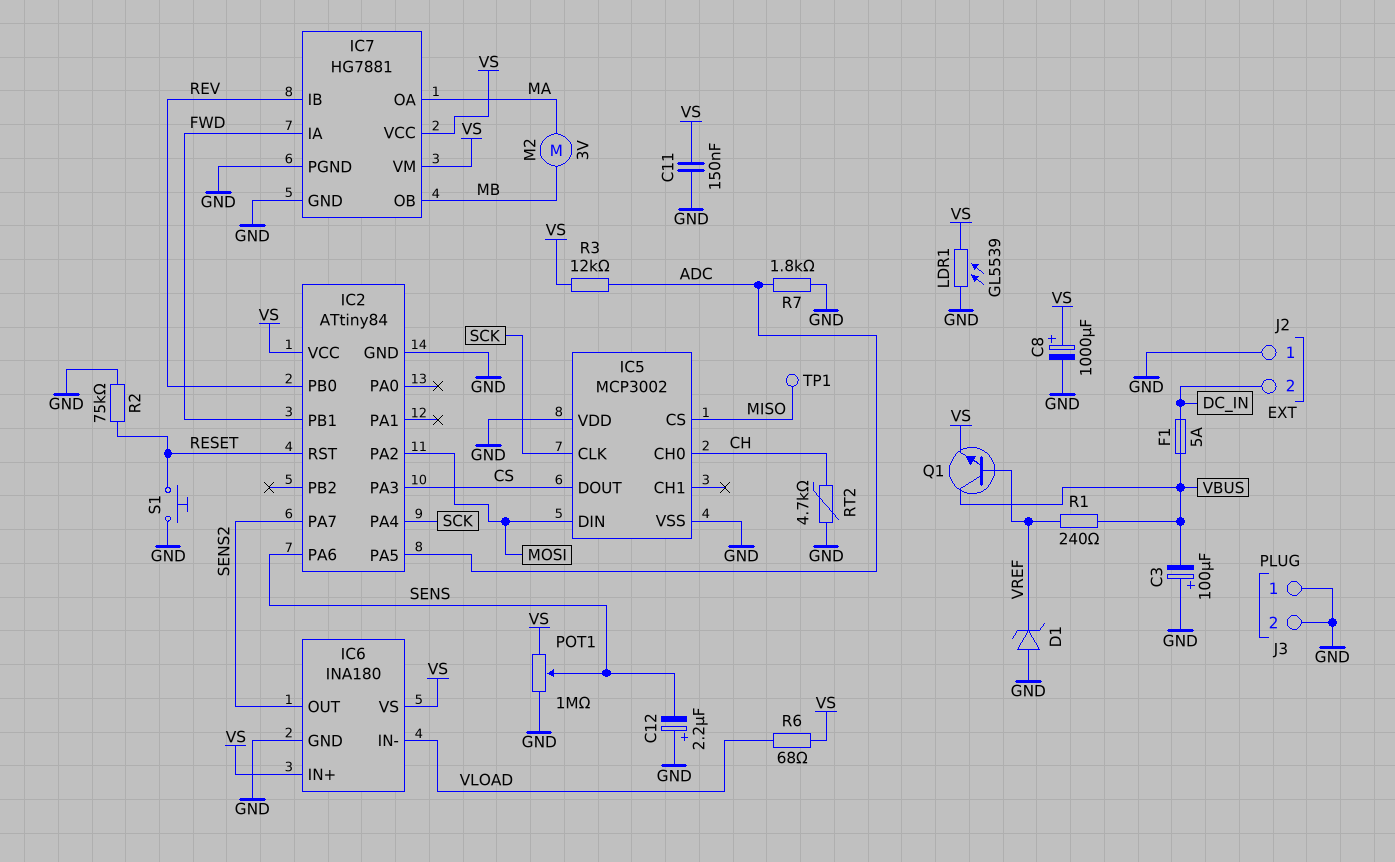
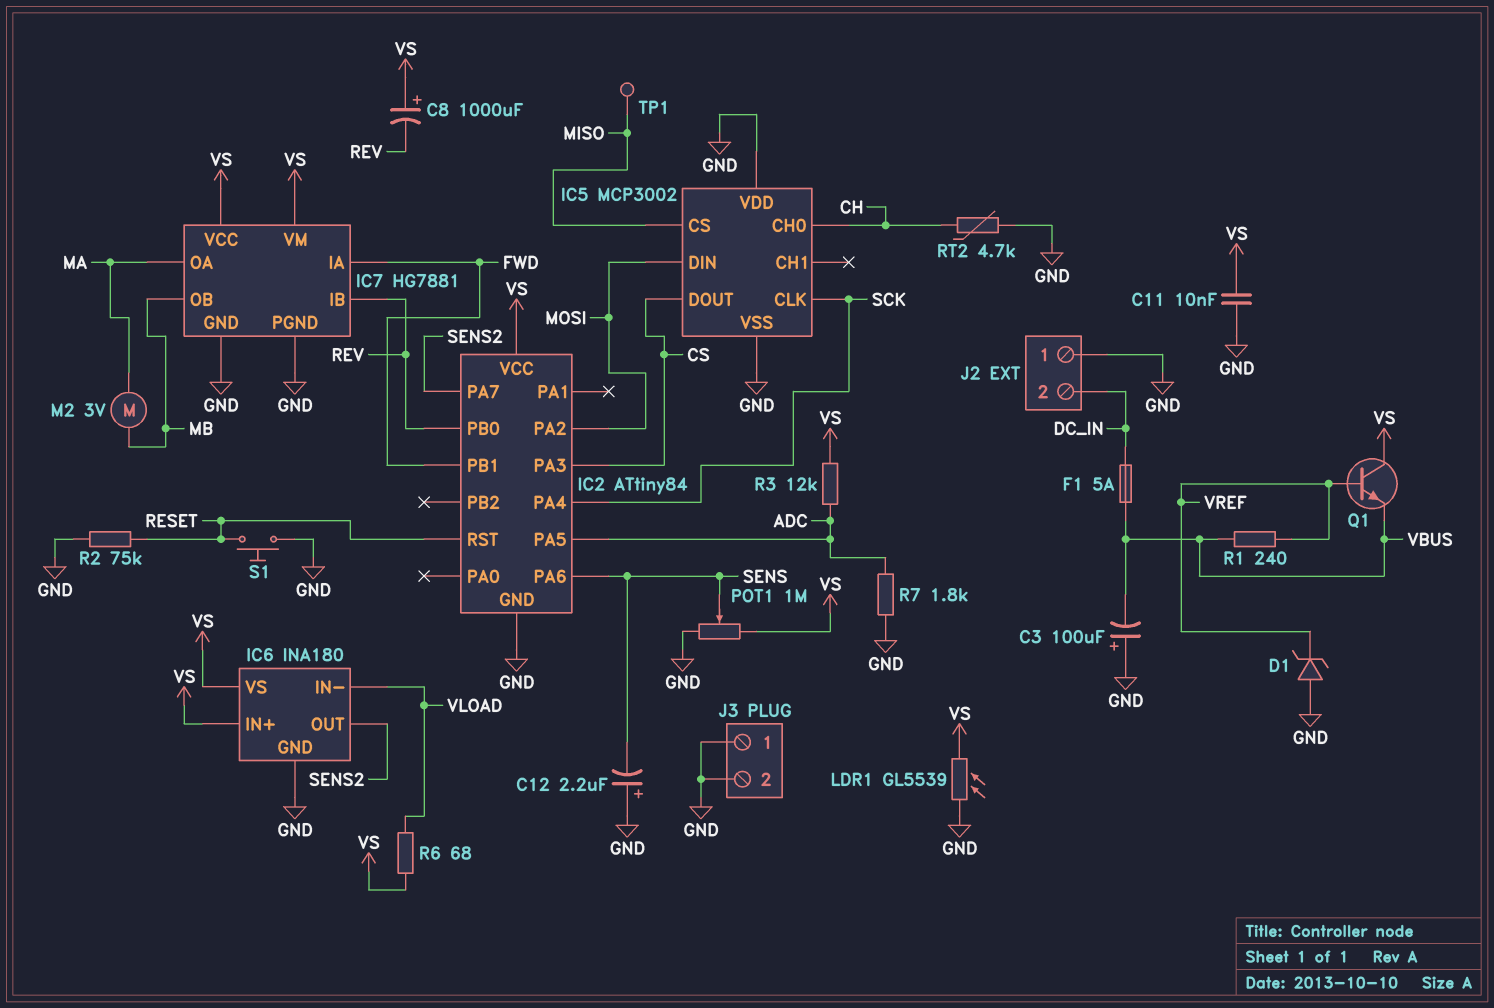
C8: 1000uF (plus VS, minus GND) -> 1000uF (plus VS, minus REV)
C11: 150nF (GND, VS) -> 10nF (GND, VS)
Q1: NPN (B VREF, C VBUS, E VS) -> NPN (B VREF, C VS, E VBUS)

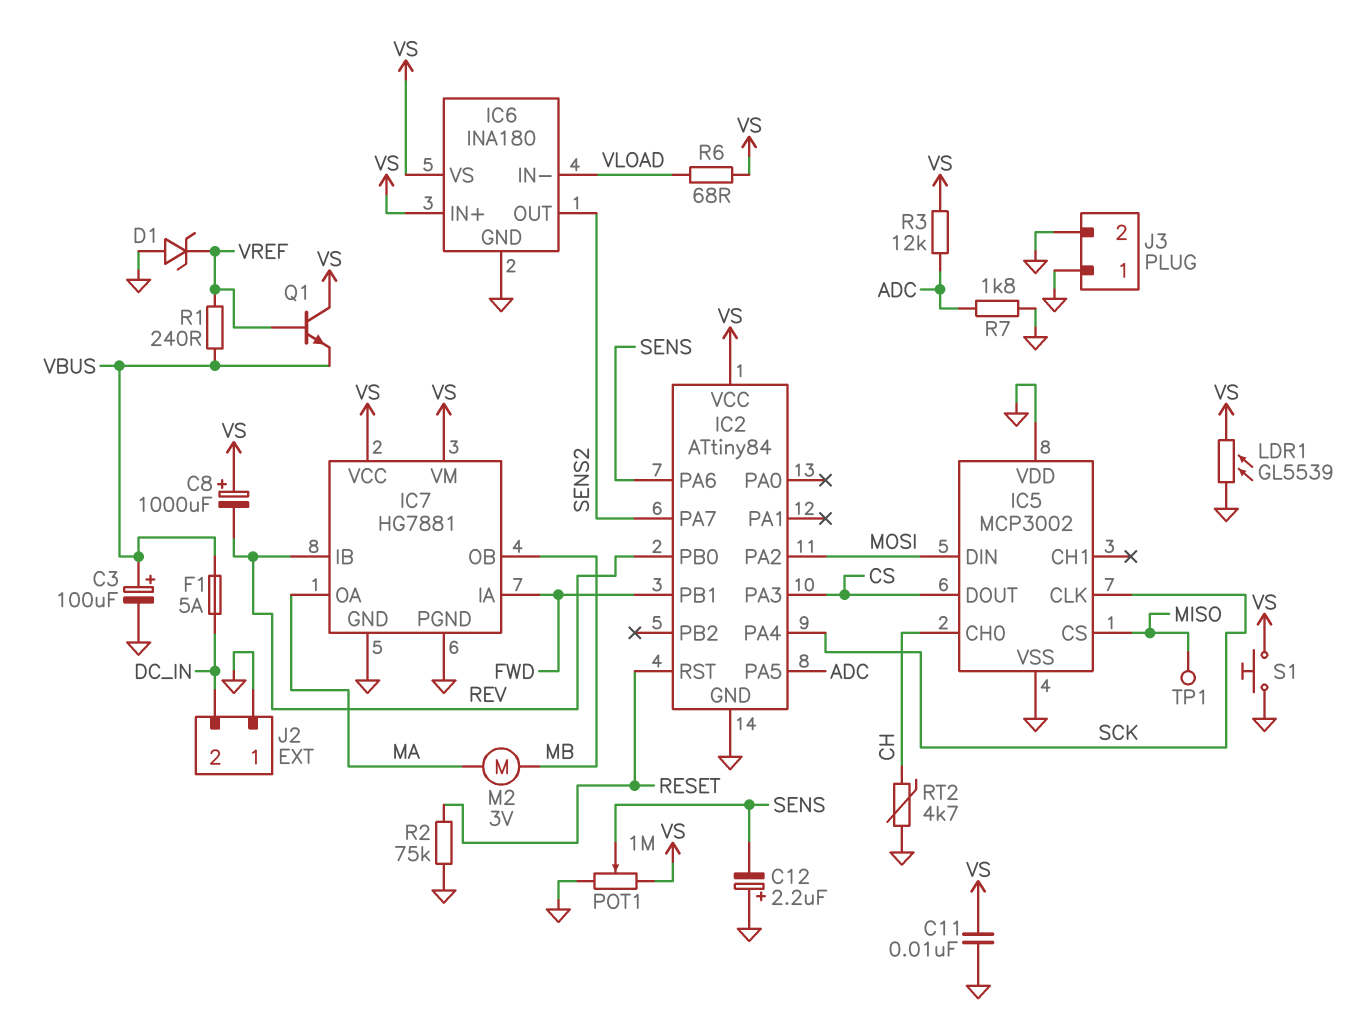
C3: 100uF (plus GND, minus VBUS) -> 100uF (plus VBUS, minus GND)
S1: button (GND, RESET) -> button (GND, VS)

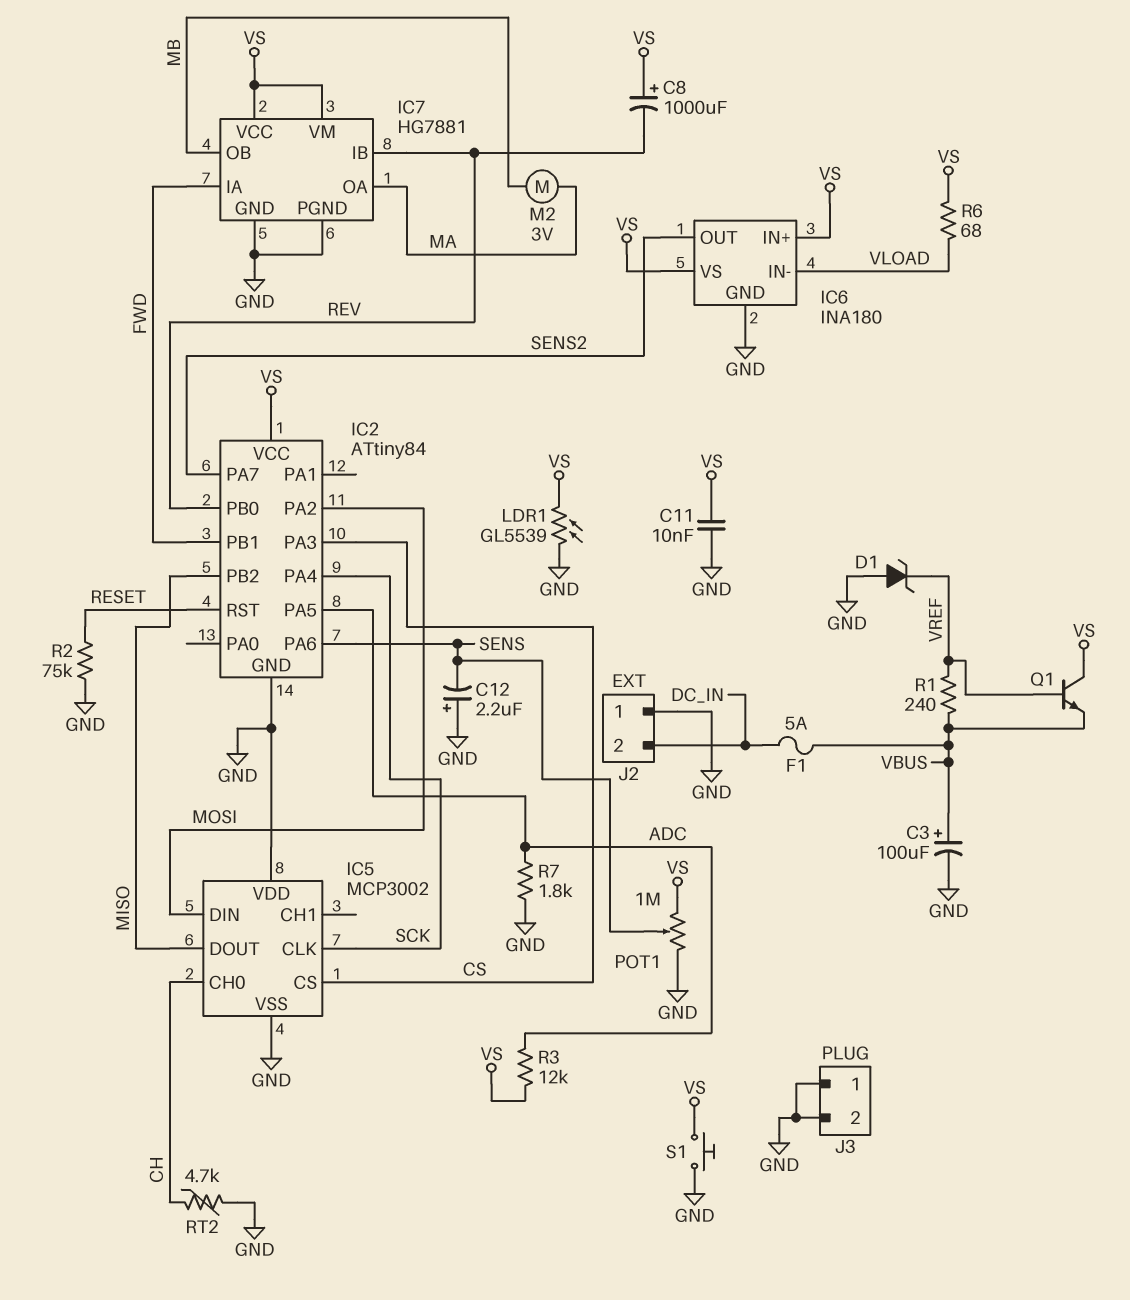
IC2 pin PB2: none -> MISO
IC5 pin CS: MISO -> CS
IC5 pin DOUT: CS -> MISO
TP1: test point (MISO) -> none

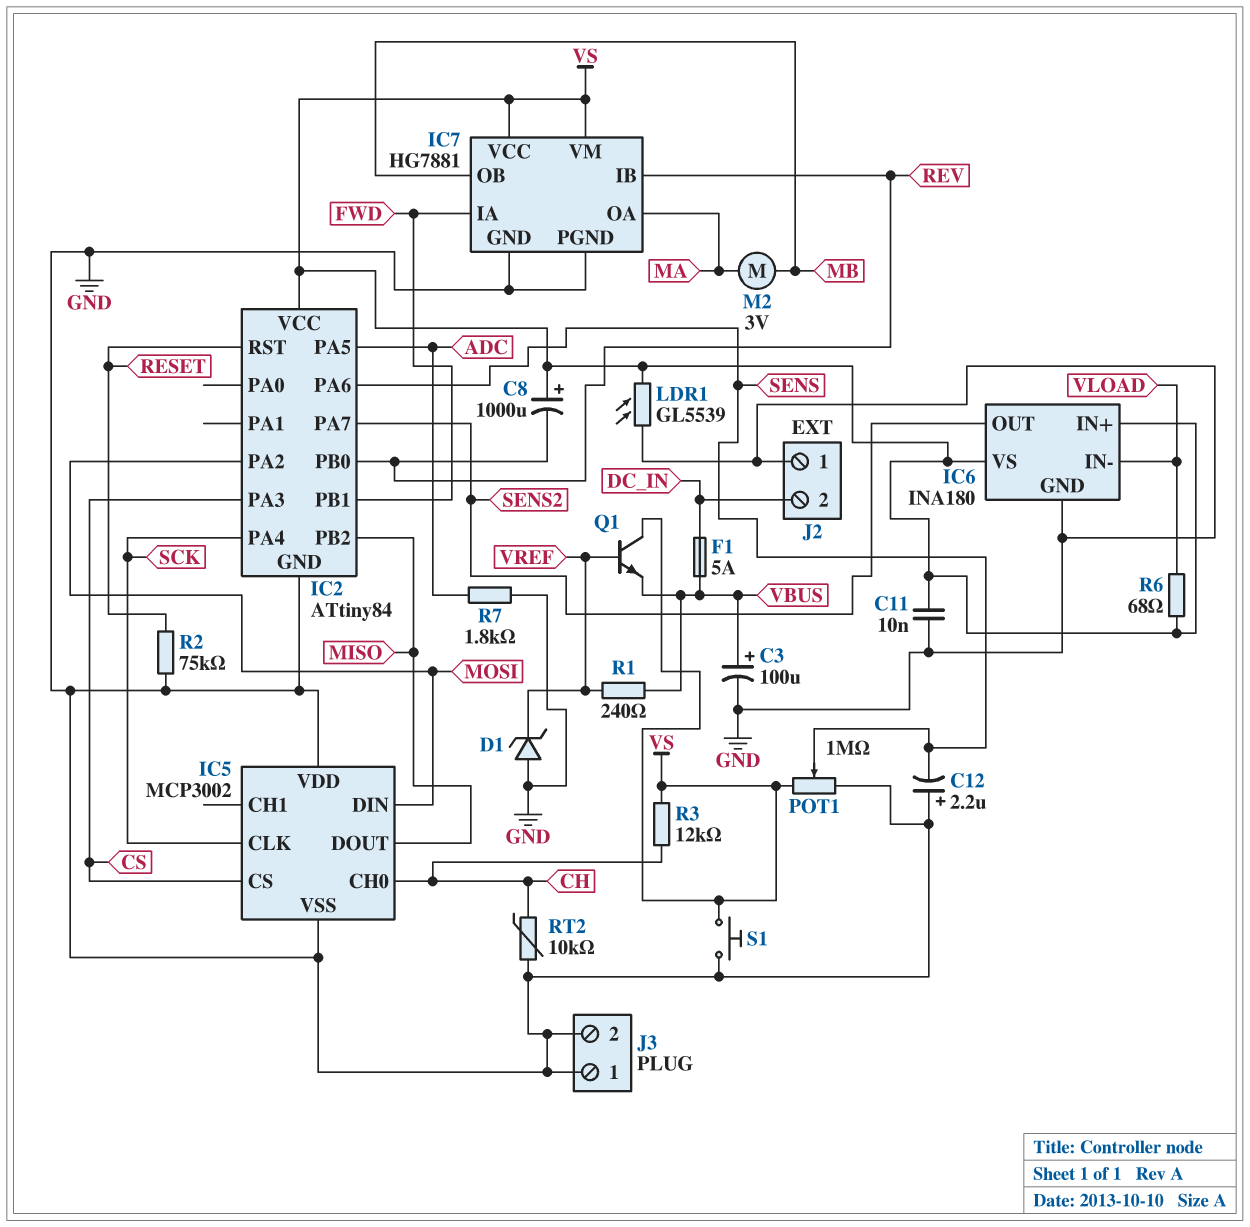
R3: 12k (ADC, VS) -> 12k (CH, VS)
RT2: 4.7k (CH, GND) -> 10k (CH, GND)

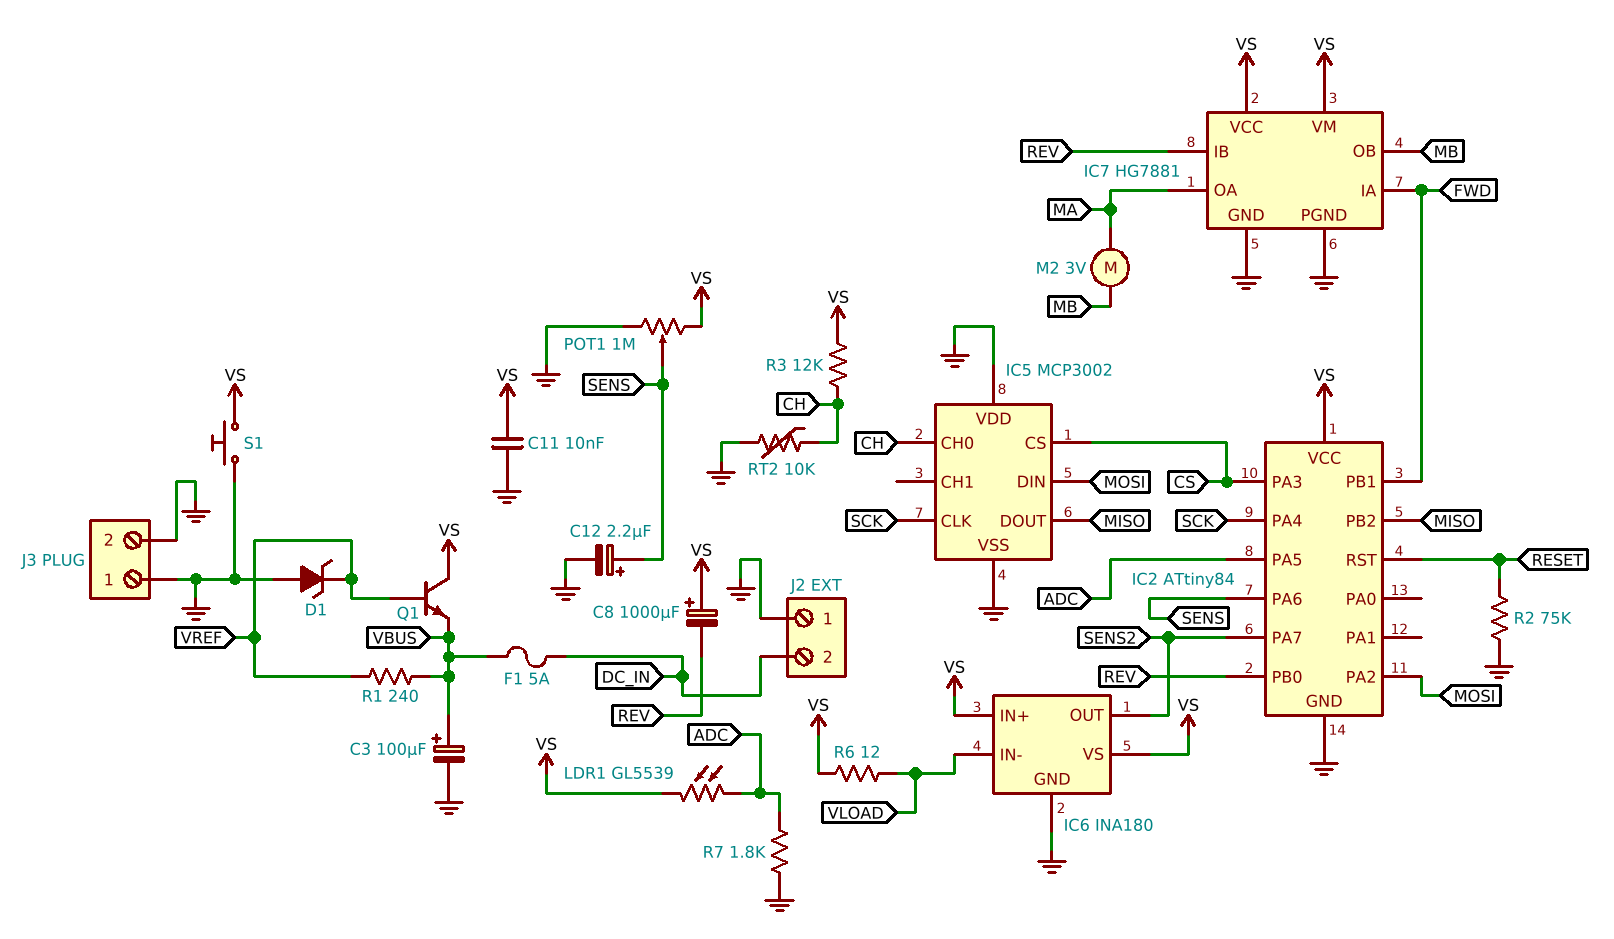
C12: 2.2uF (plus GND, minus SENS) -> 2.2uF (plus SENS, minus GND)
LDR1: GL5539 (GND, VS) -> GL5539 (ADC, VS)
R6: 68 (VLOAD, VS) -> 12 (VLOAD, VS)

